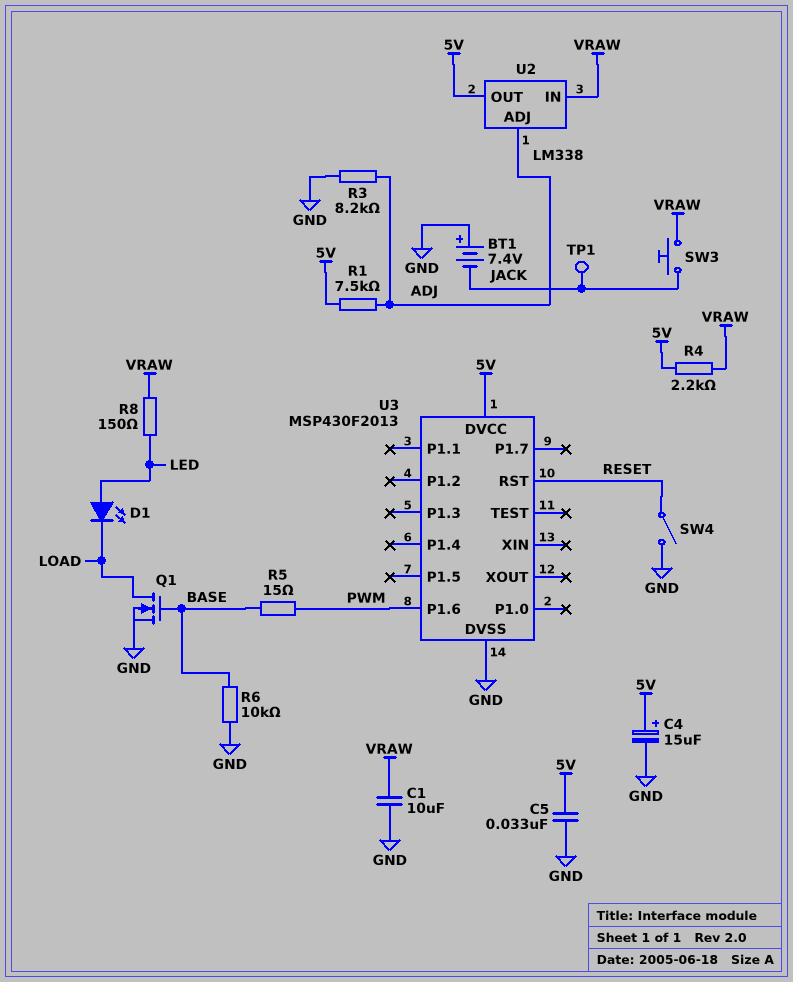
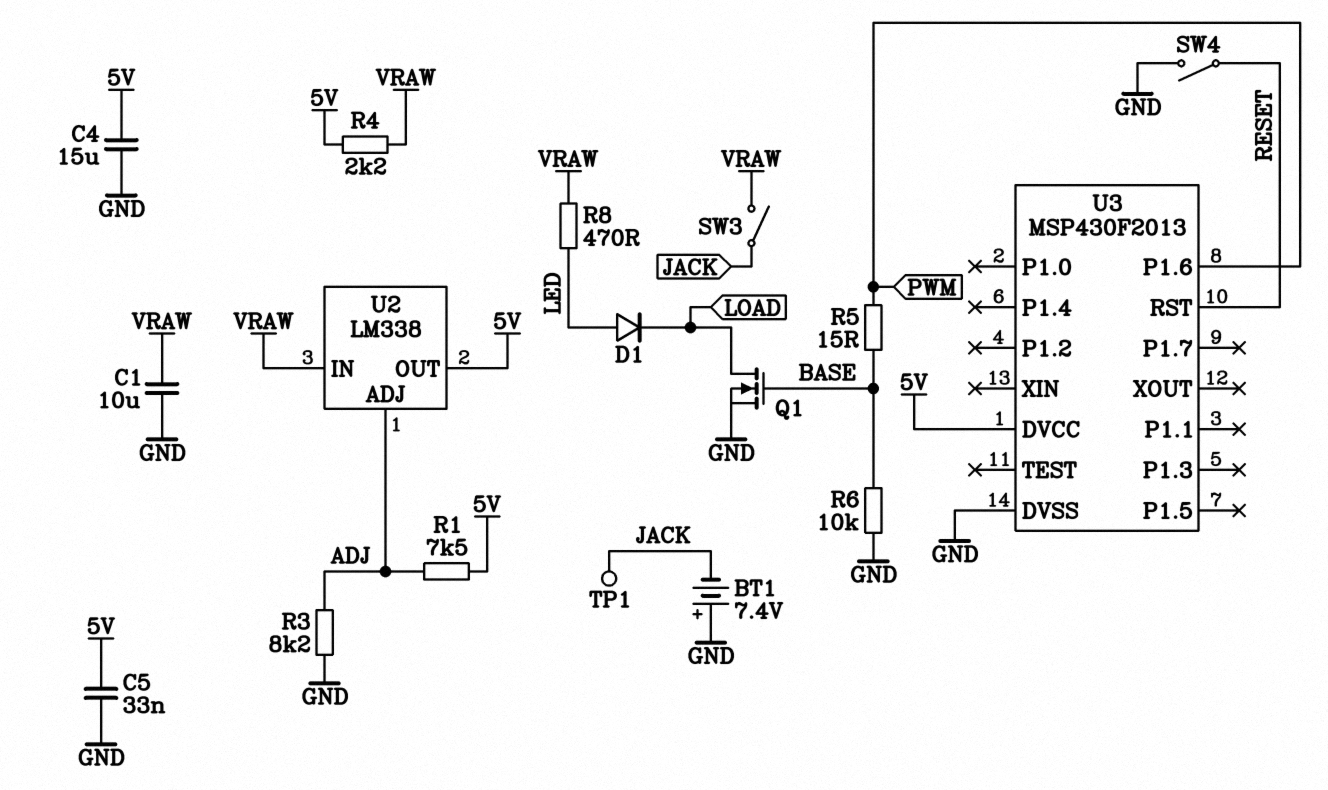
C4: 15uF (plus 5V, minus GND) -> 15uF (5V, GND)
D1: LED (A LED, K LOAD) -> diode (A LED, K LOAD)
R8: 150 (LED, VRAW) -> 470 (LED, VRAW)
SW3: button (JACK, VRAW) -> switch (JACK, VRAW)

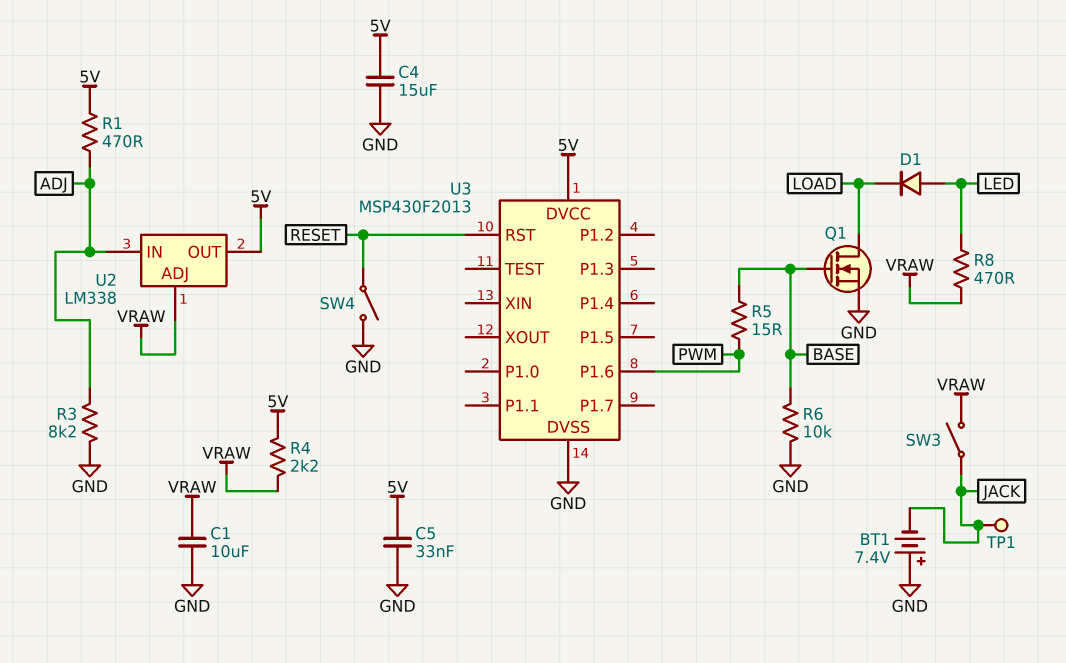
R1: 7.5k (5V, ADJ) -> 470 (5V, ADJ)
U2 pin ADJ: ADJ -> VRAW
U2 pin IN: VRAW -> ADJ

